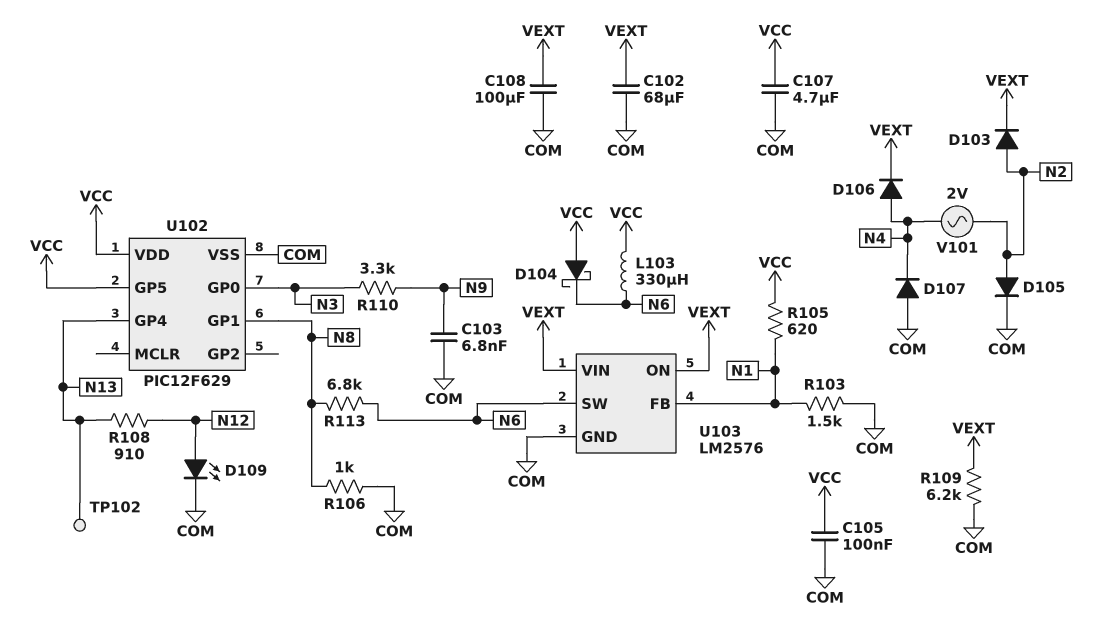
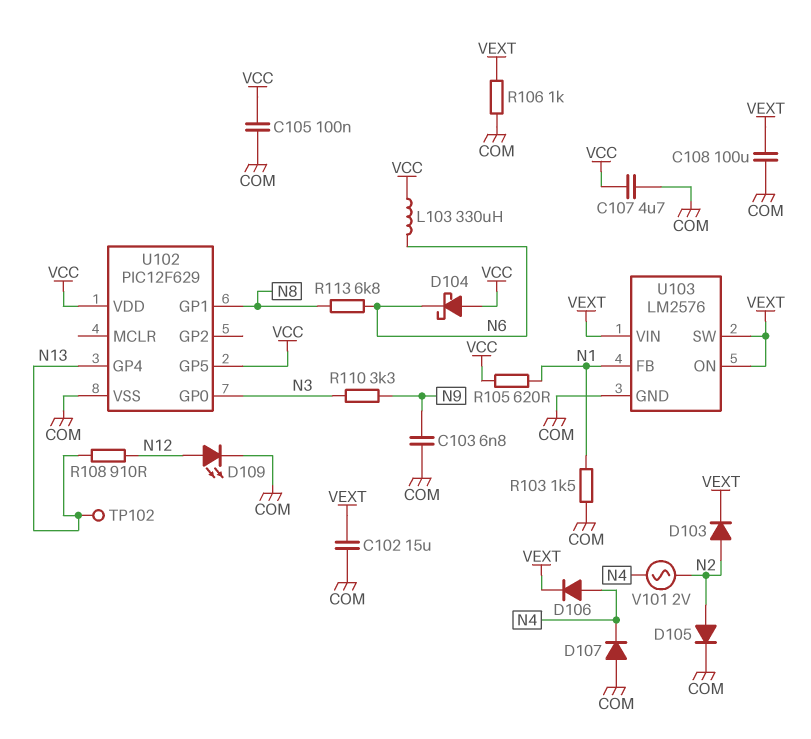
C102: 68uF (COM, VEXT) -> 15uF (COM, VEXT)
R106: 1k (COM, N8) -> 1k (COM, VEXT)
R109: 6.2k (COM, VEXT) -> none
U103 pin SW: N6 -> VEXT

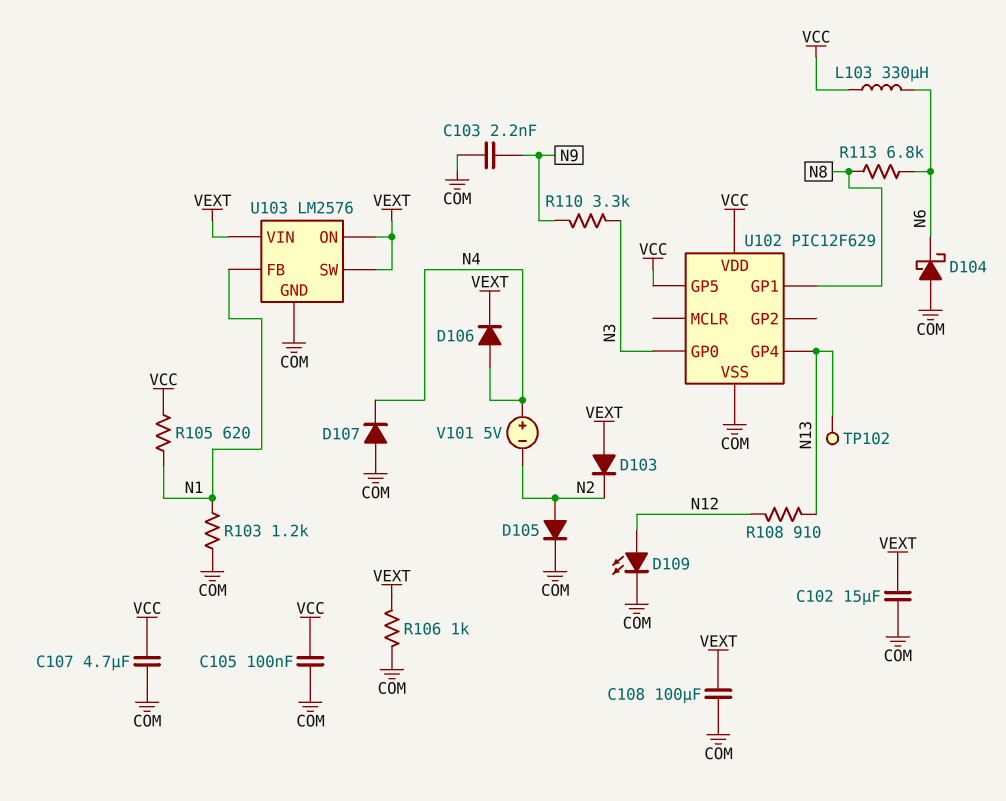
C103: 6.8nF (COM, N9) -> 2.2nF (COM, N9)
D103: diode (A N2, K VEXT) -> diode (A VEXT, K N2)
D104: schottky (A VCC, K N6) -> schottky (A COM, K N6)
R103: 1.5k (COM, N1) -> 1.2k (COM, N1)
V101: AC 2V (N2, N4) -> 5V (plus N4, minus N2)

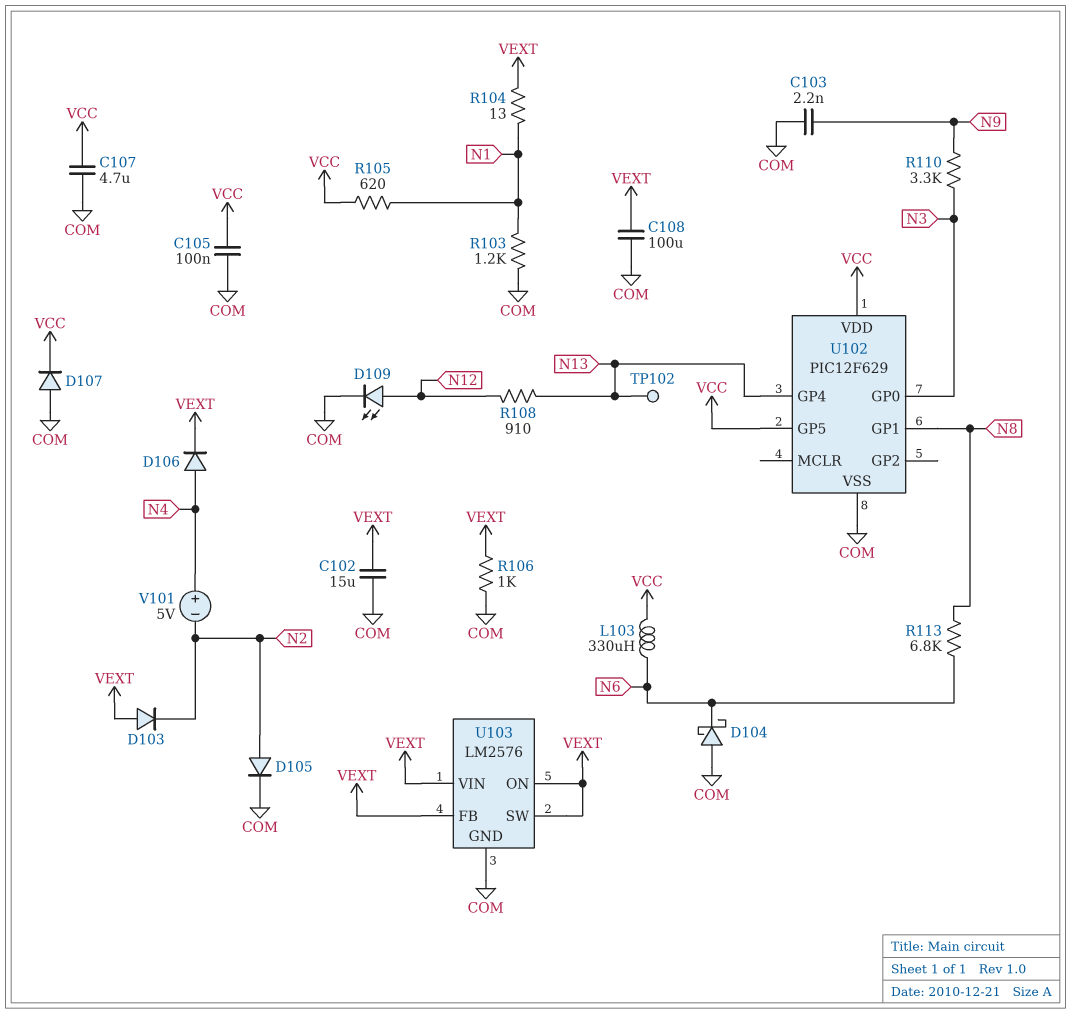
D107: diode (A COM, K N4) -> diode (A COM, K VCC)
R104: none -> 13 (N1, VEXT)
U103 pin FB: N1 -> VEXT

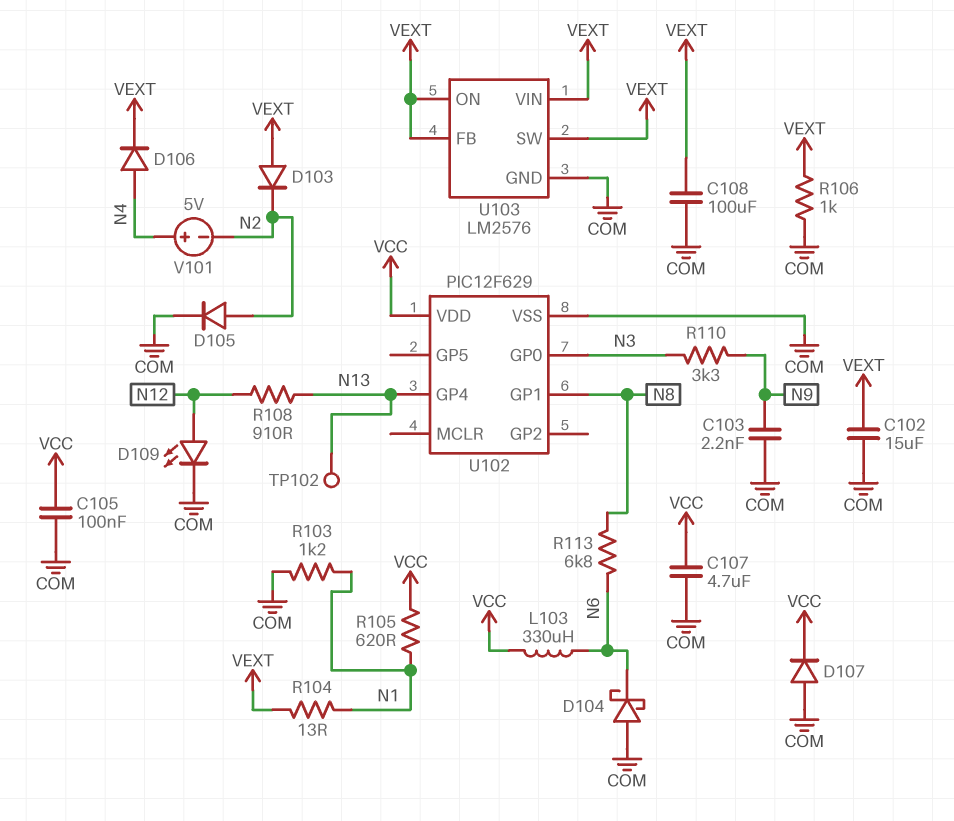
U102 pin GP5: VCC -> none

